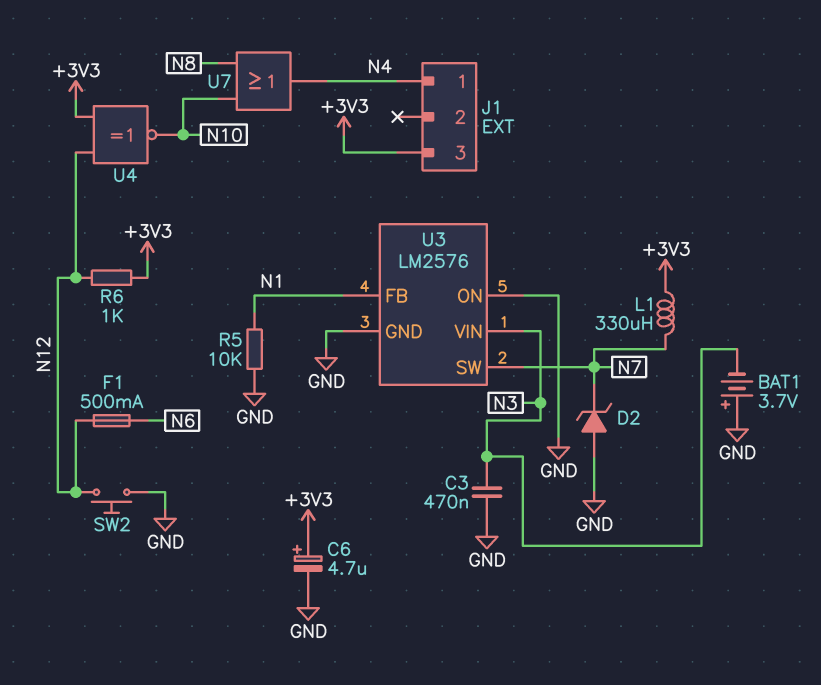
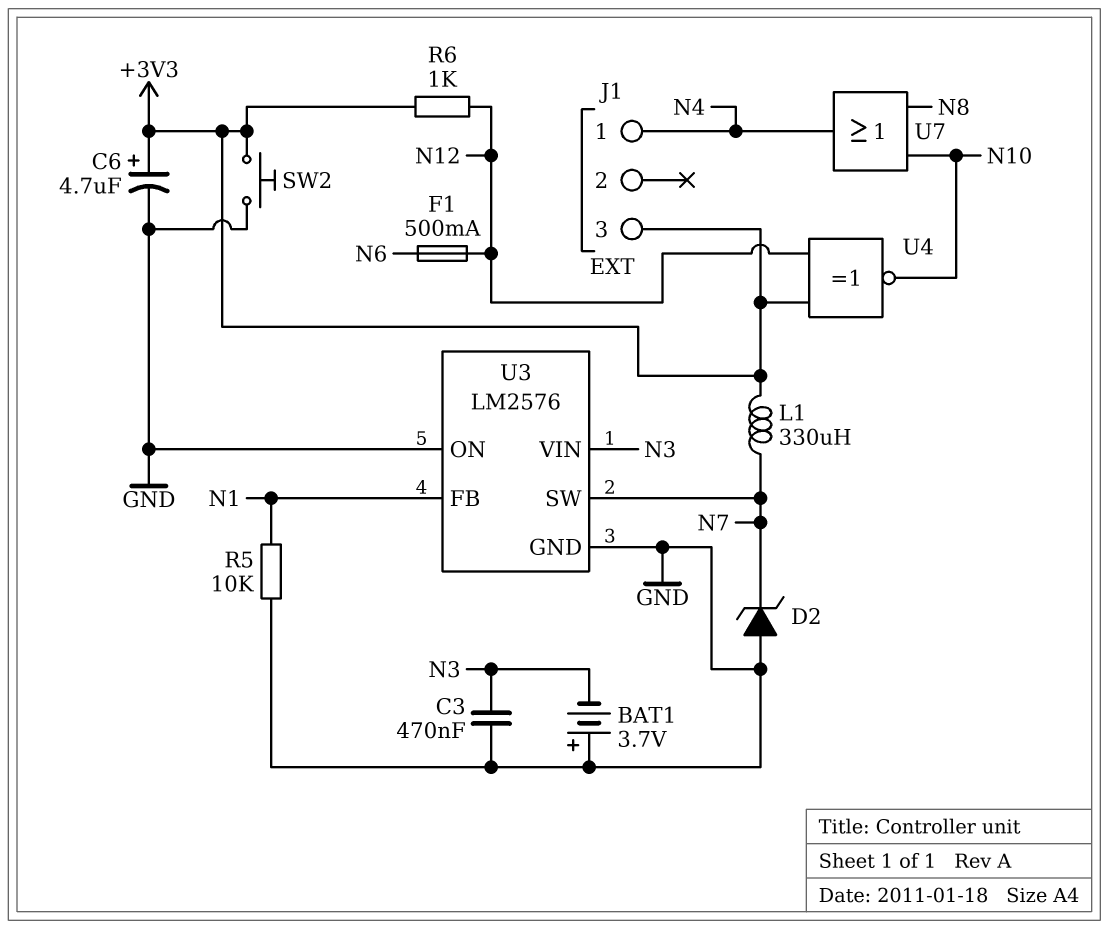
SW2: button (GND, N12) -> button (+3V3, GND)

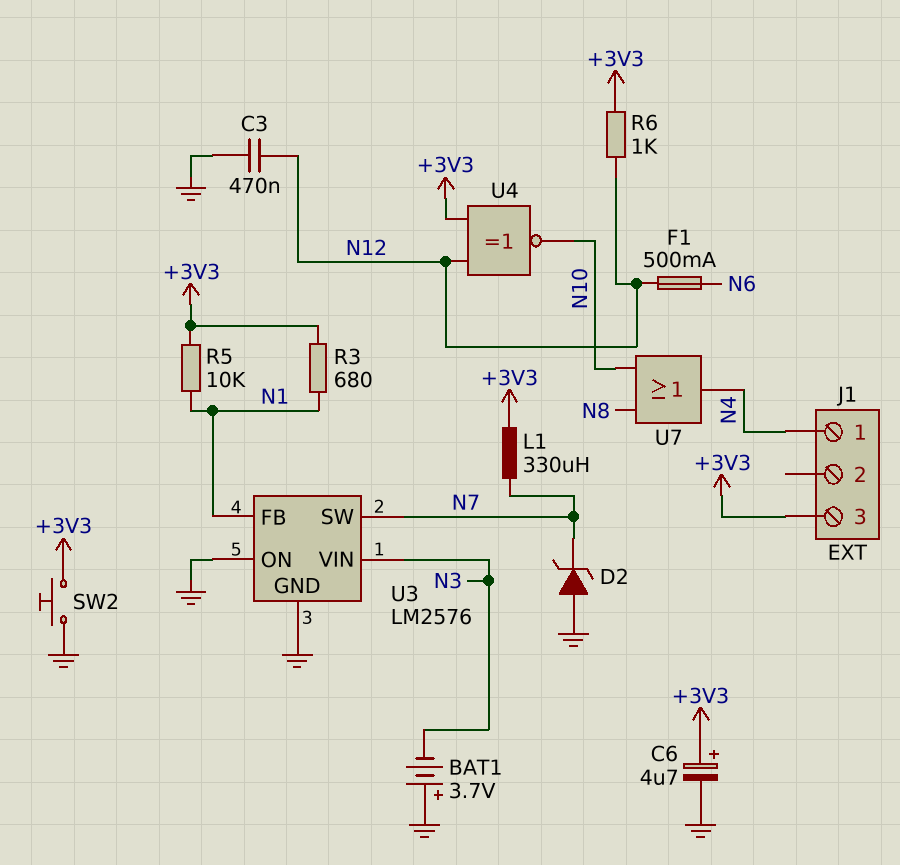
C3: 470nF (GND, N3) -> 470nF (GND, N12)
R3: none -> 680 (+3V3, N1)
R5: 10k (GND, N1) -> 10k (+3V3, N1)

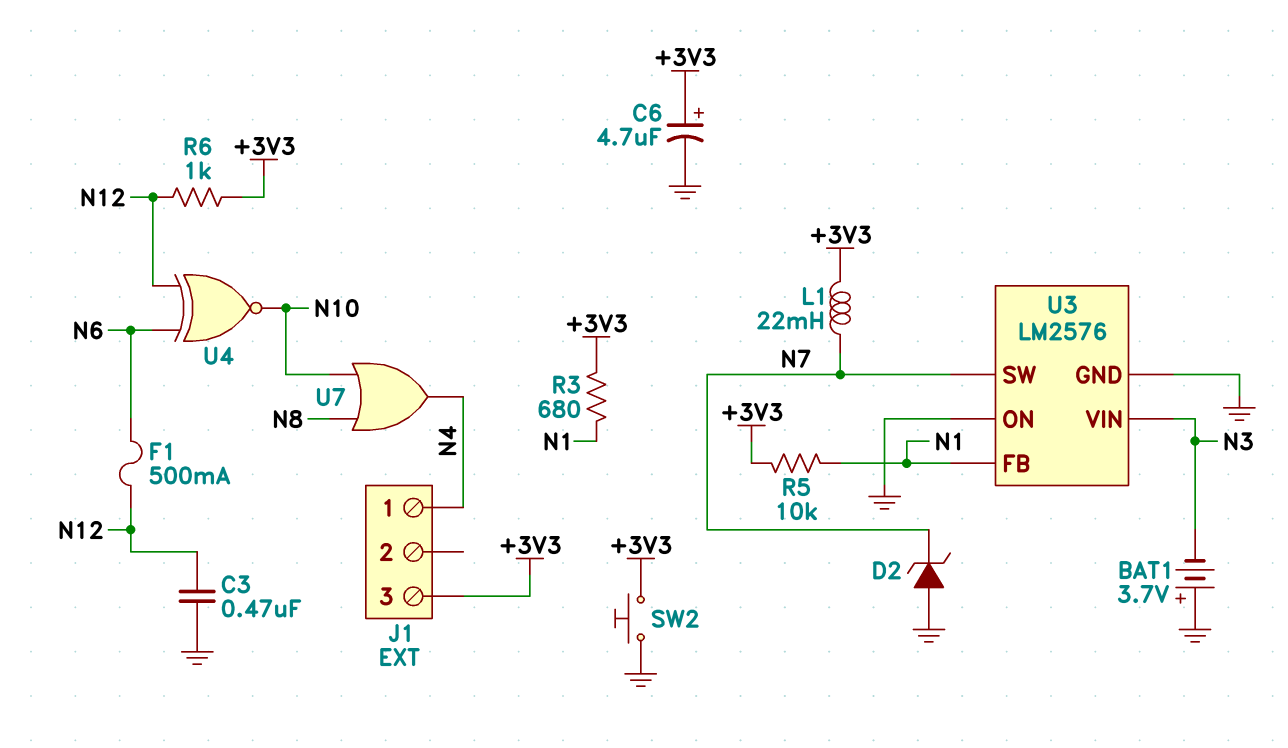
L1: 330uH (+3V3, N7) -> 22mH (+3V3, N7)
U4: XNOR (in +3V3, in N12, out N10) -> XNOR (in N6, in N12, out N10)

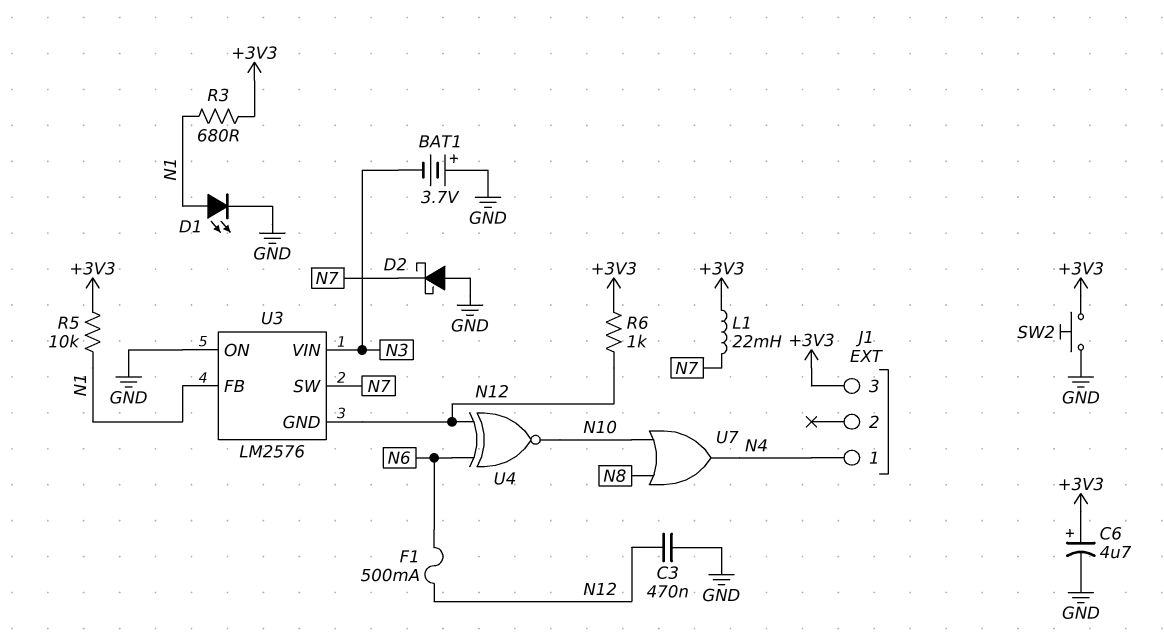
D1: none -> LED (A N1, K GND)
D2: zener (A GND, K N7) -> schottky (A GND, K N7)
U3 pin GND: GND -> N12

